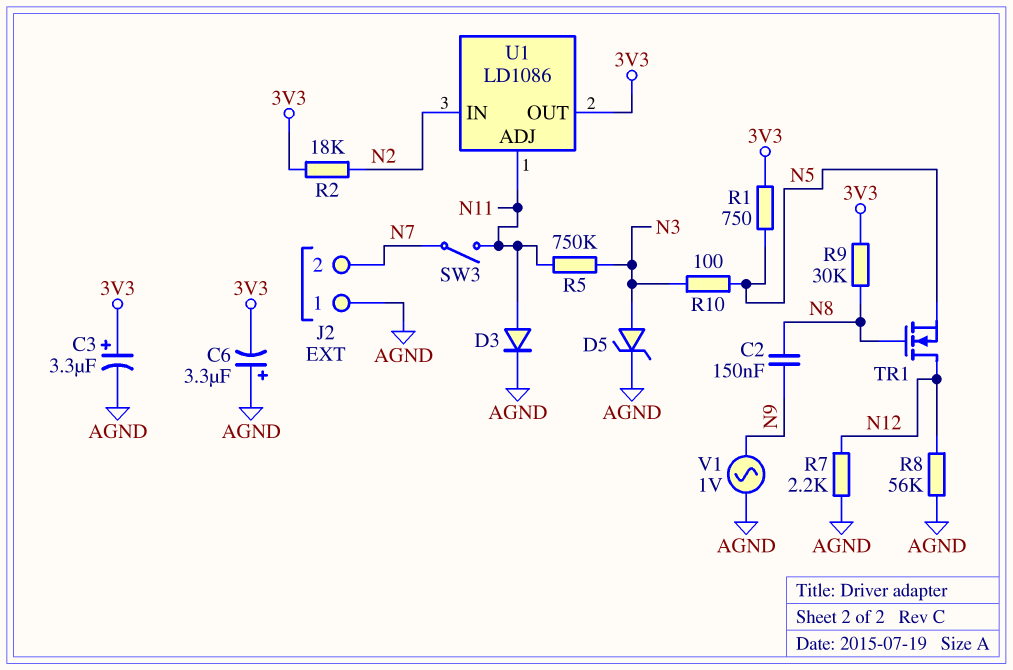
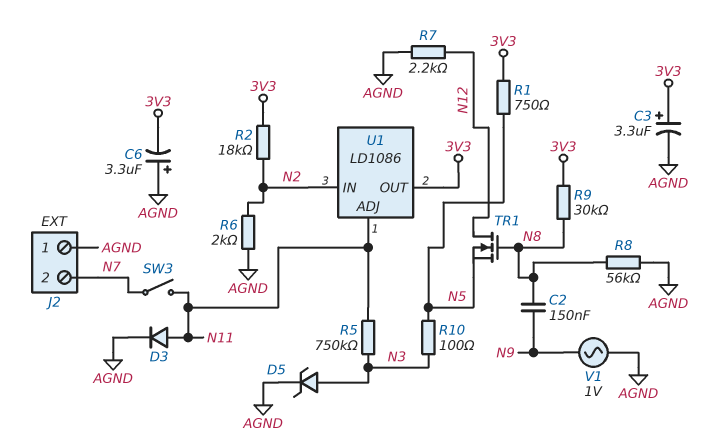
R6: none -> 2k (AGND, N2)
R8: 56k (AGND, N12) -> 56k (AGND, N8)

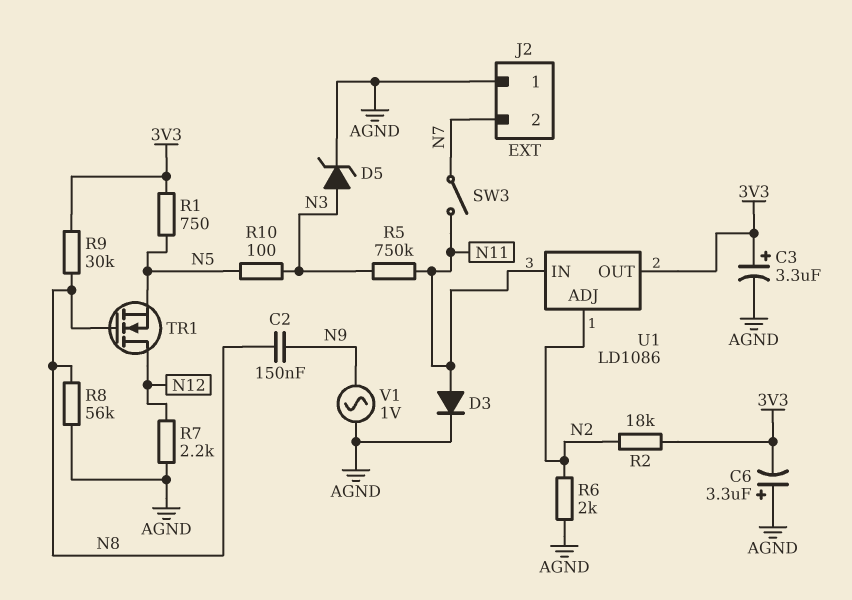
U1 pin ADJ: N11 -> N2
U1 pin IN: N2 -> N11

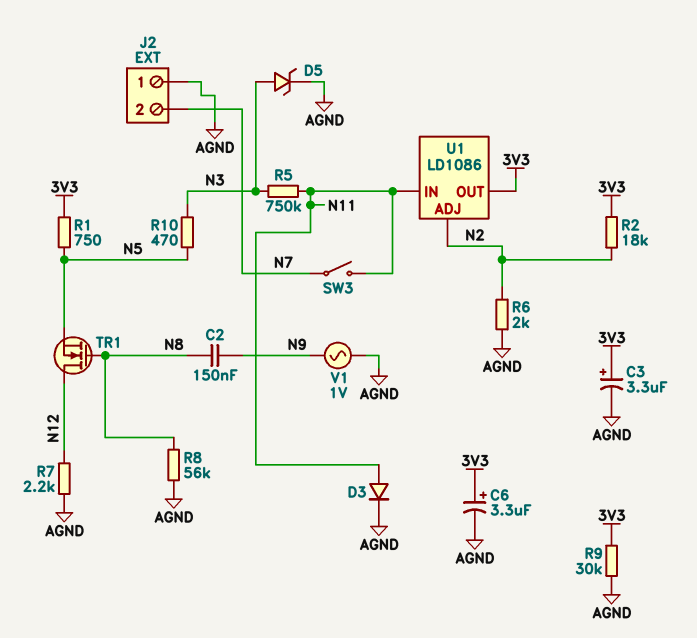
C6: 3.3uF (plus AGND, minus 3V3) -> 3.3uF (plus 3V3, minus AGND)
R9: 30k (3V3, N8) -> 30k (3V3, AGND)
R10: 100 (N3, N5) -> 470 (N3, N5)

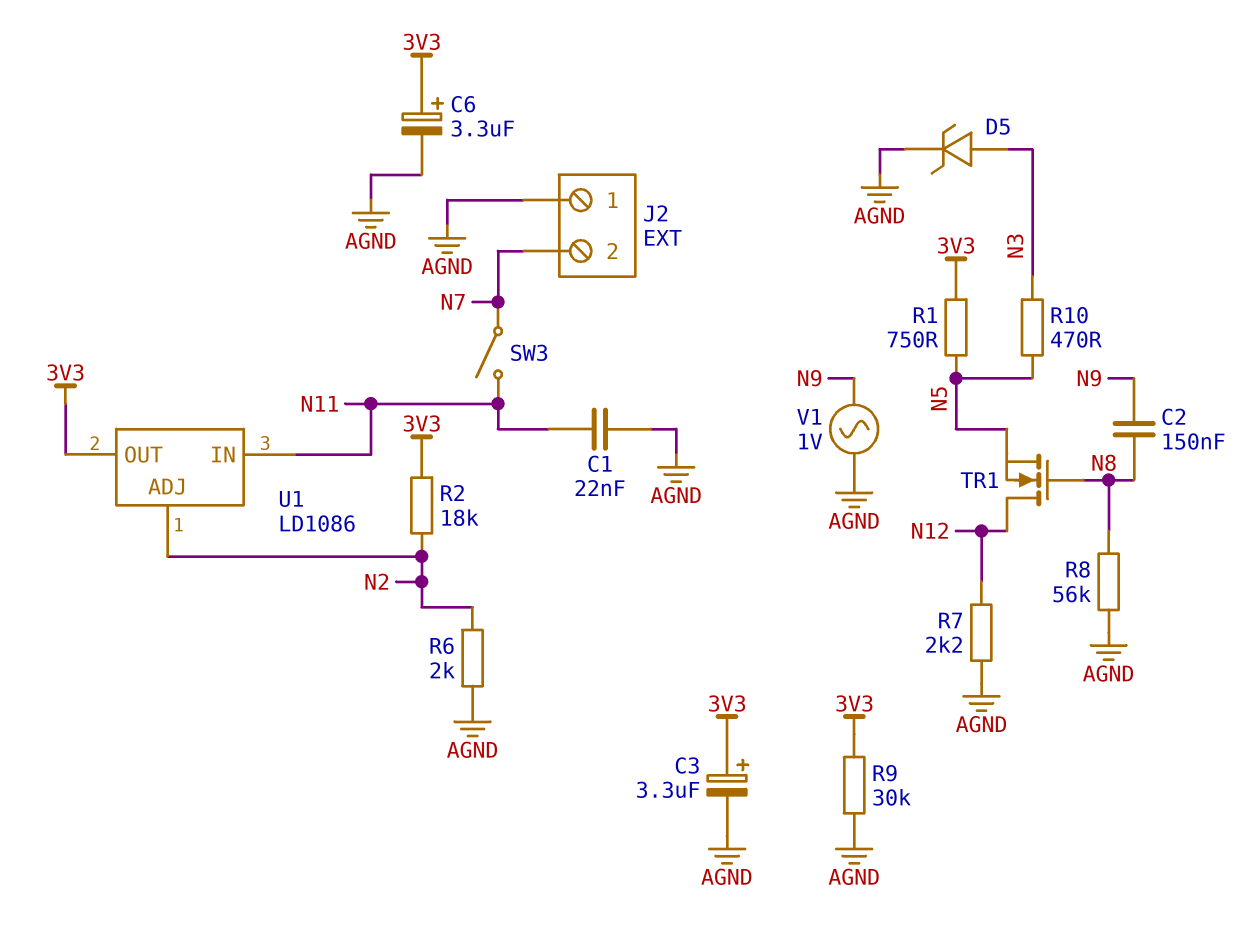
C1: none -> 22nF (AGND, N11)
D3: diode (A N11, K AGND) -> none
R5: 750k (N3, N11) -> none

